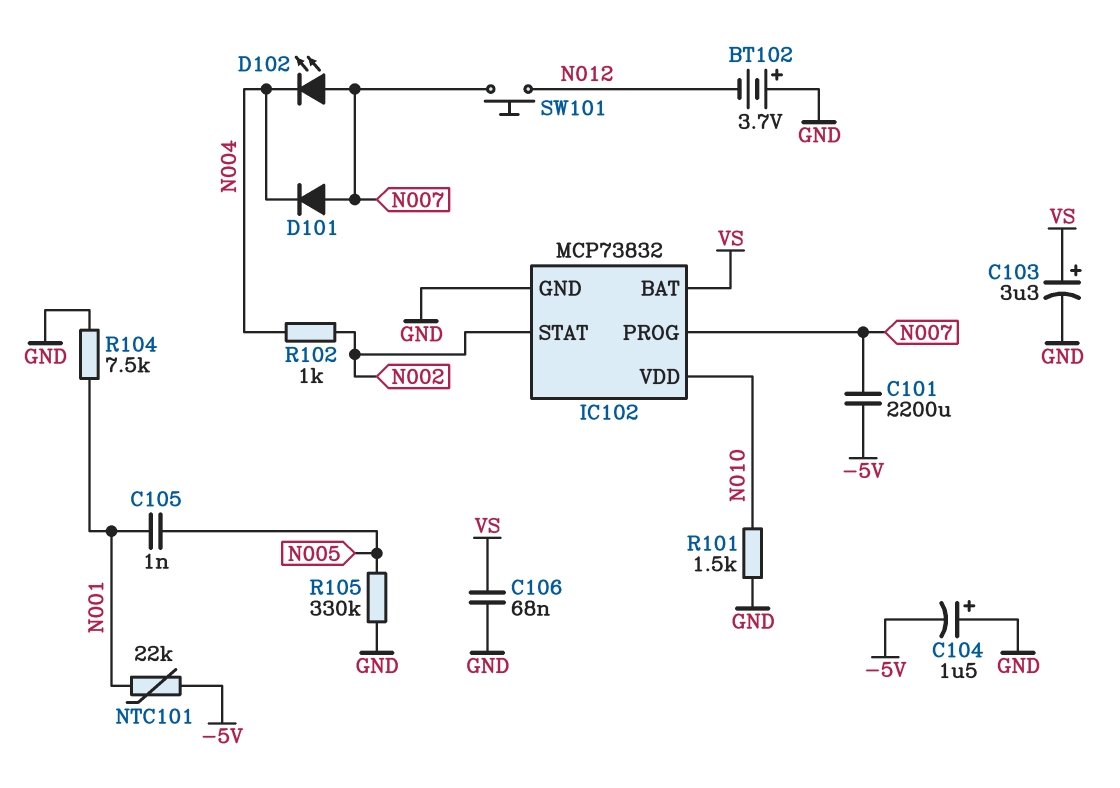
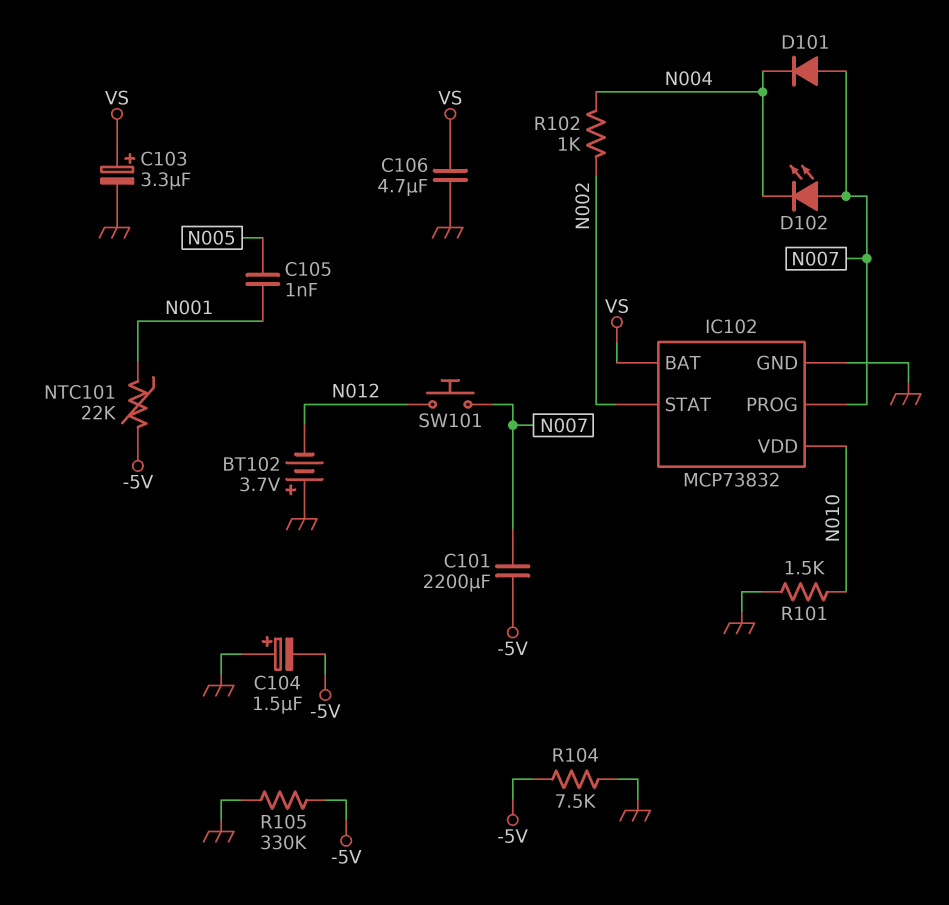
C106: 68nF (GND, VS) -> 4.7uF (GND, VS)
R104: 7.5k (GND, N001) -> 7.5k (-5V, GND)
R105: 330k (GND, N005) -> 330k (-5V, GND)

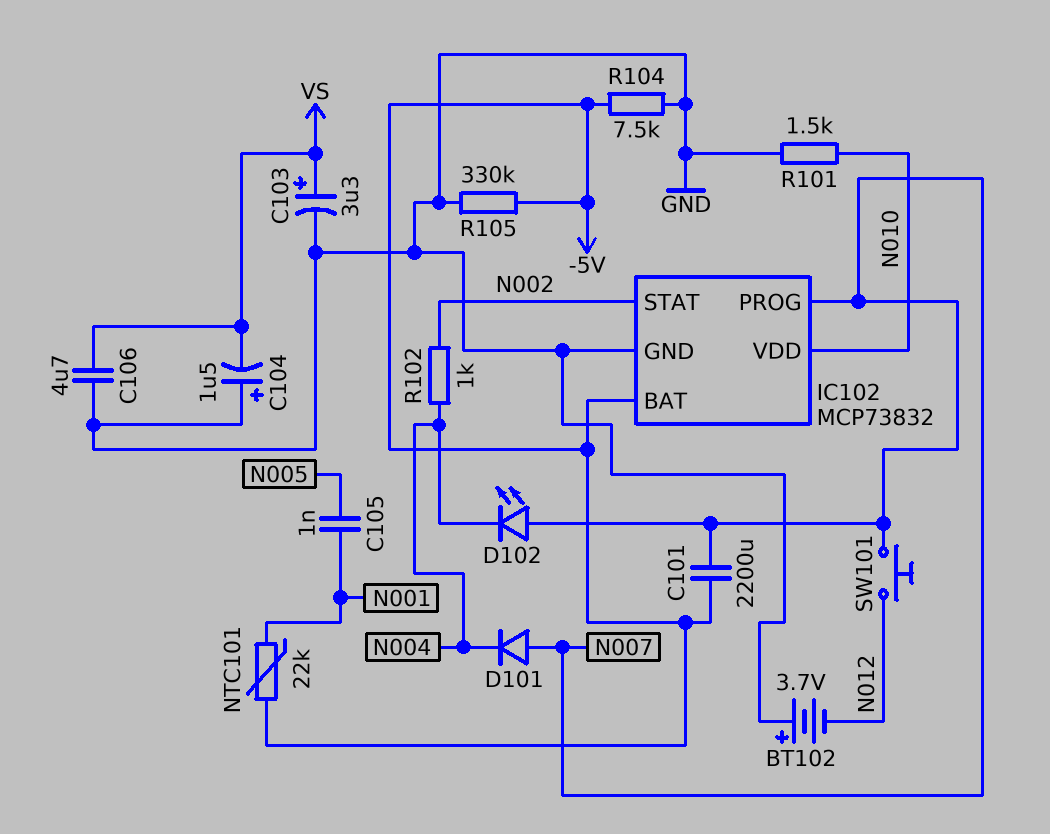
C104: 1.5uF (plus GND, minus -5V) -> 1.5uF (plus GND, minus VS)
IC102 pin BAT: VS -> -5V

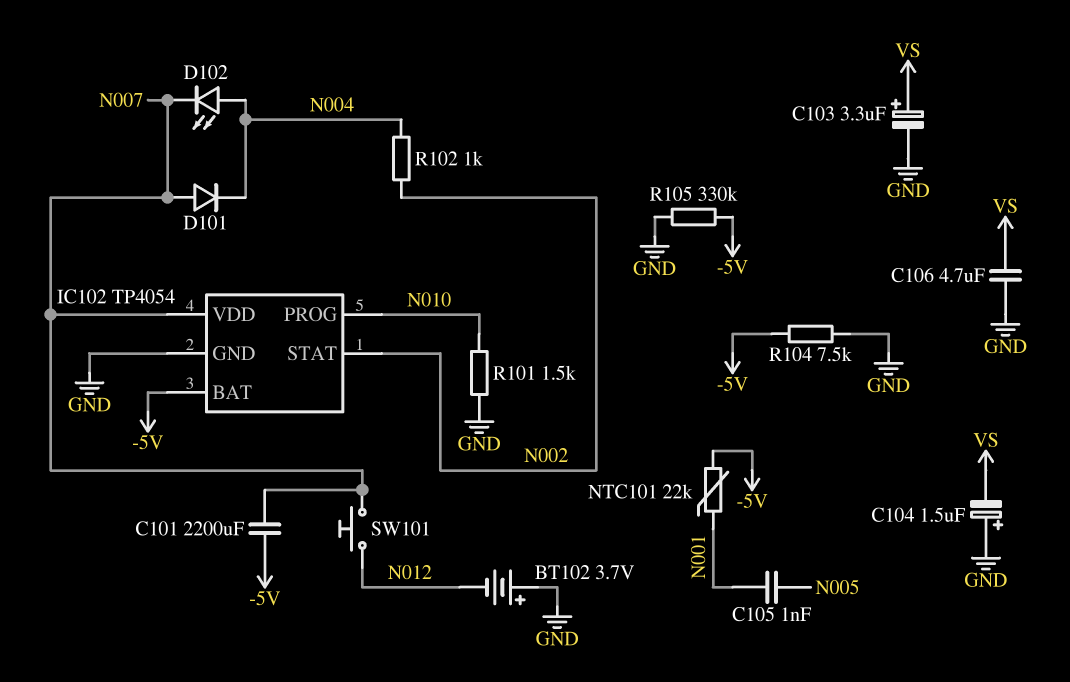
D102: LED (A N007, K N004) -> LED (A N004, K N007)
IC102: MCP73832 -> TP4054
IC102 pin PROG: N007 -> N010
IC102 pin VDD: N010 -> N007

